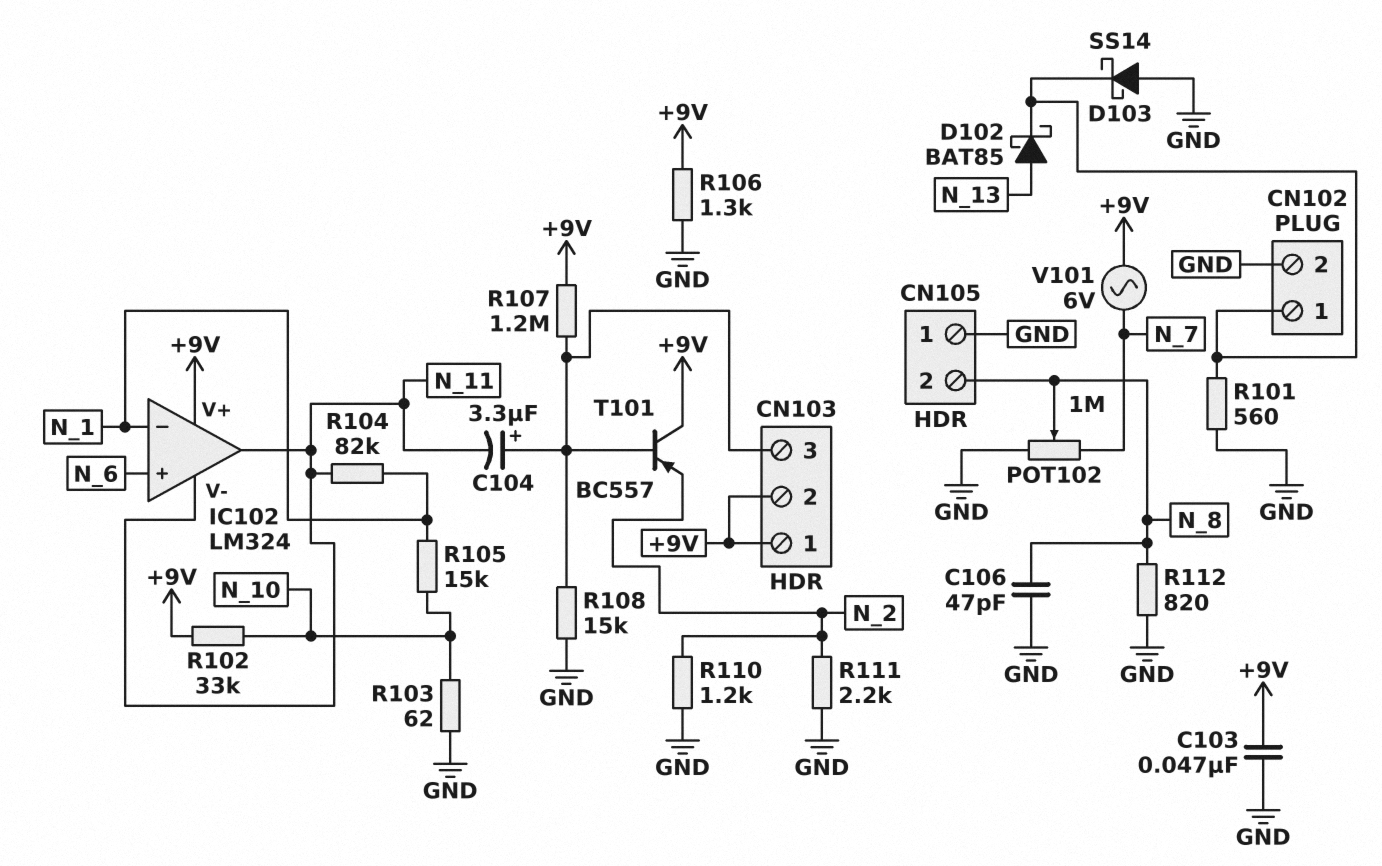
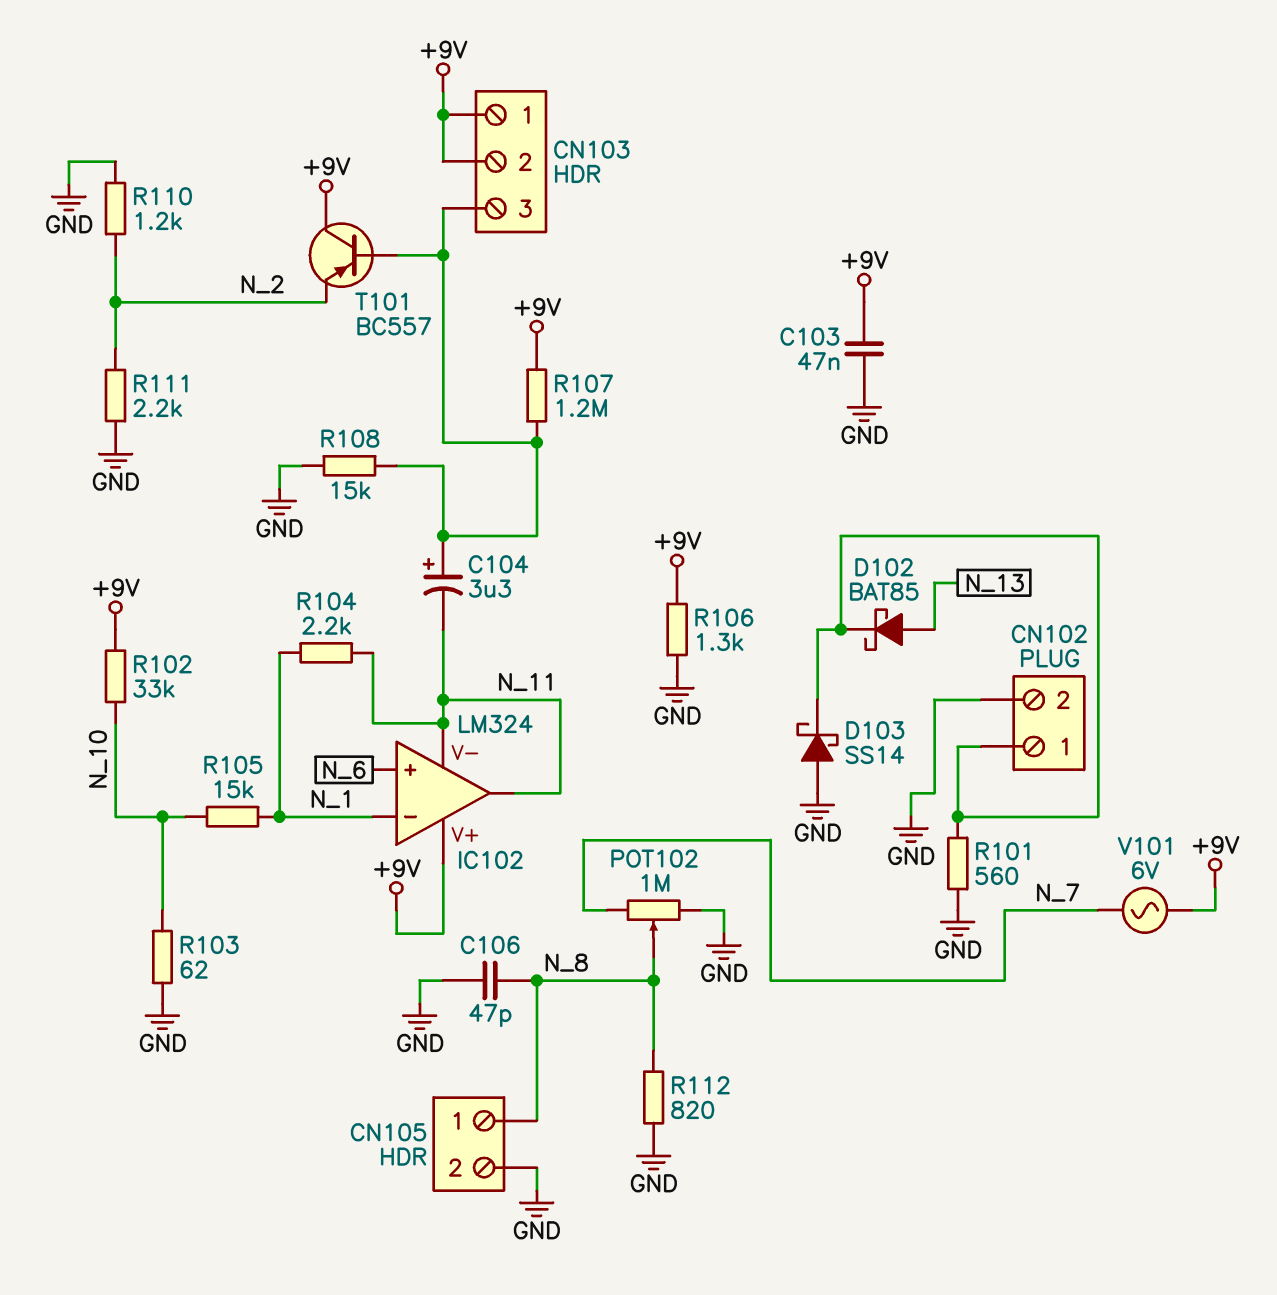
CN105 pin 1: GND -> N_8
CN105 pin 2: N_8 -> GND
R104: 82k (N_1, N_11) -> 2.2k (N_1, N_11)

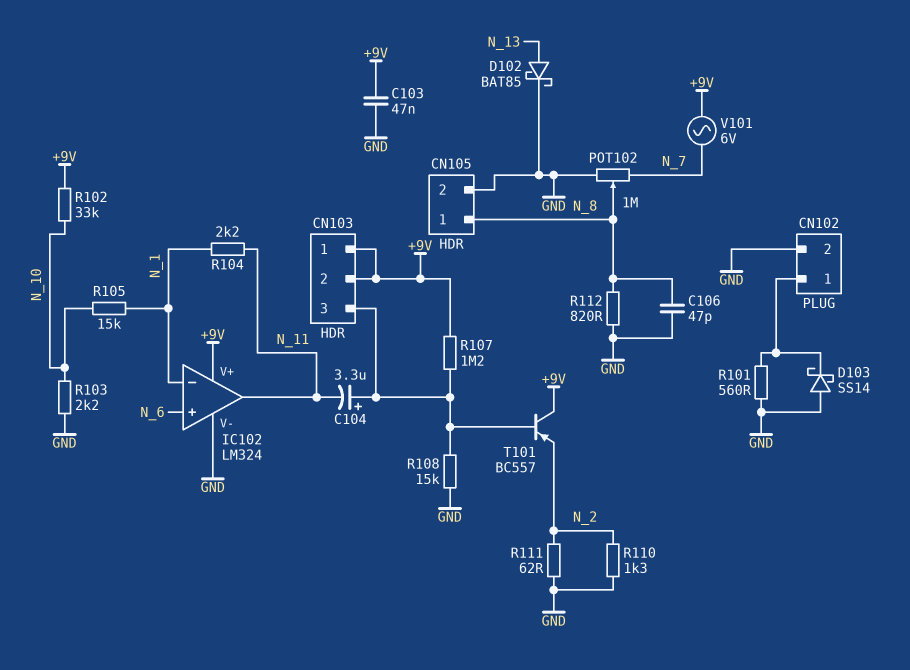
D102: schottky BAT85 (A N_13, K CN102/1) -> schottky BAT85 (A N_13, K GND)
IC102 pin V-: N_11 -> GND
R103: 62 (GND, N_10) -> 2.2k (GND, N_10)
R106: 1.3k (+9V, GND) -> none
R110: 1.2k (GND, N_2) -> 1.3k (GND, N_2)
R111: 2.2k (GND, N_2) -> 62 (GND, N_2)

